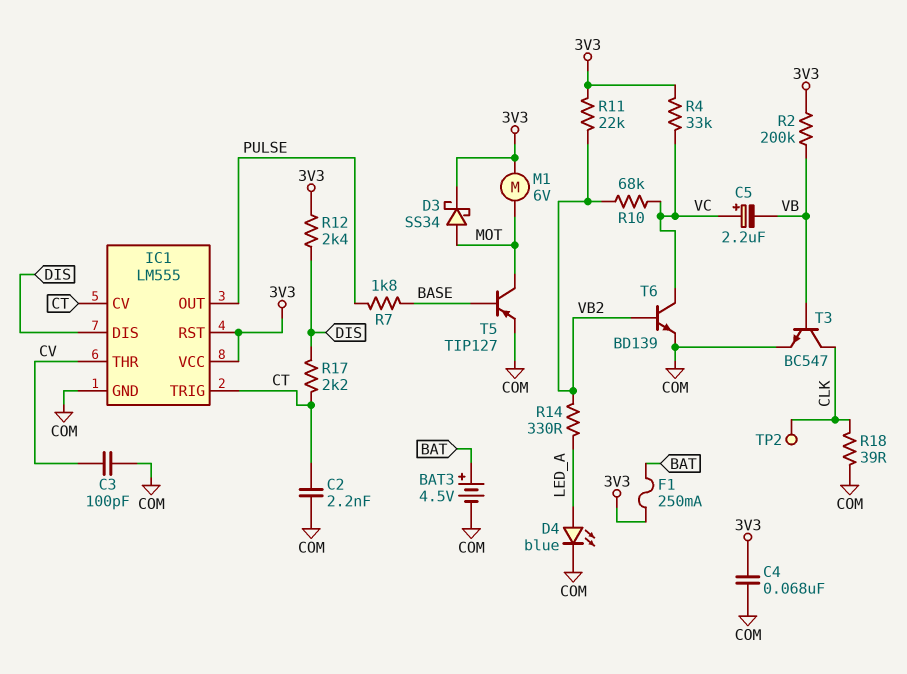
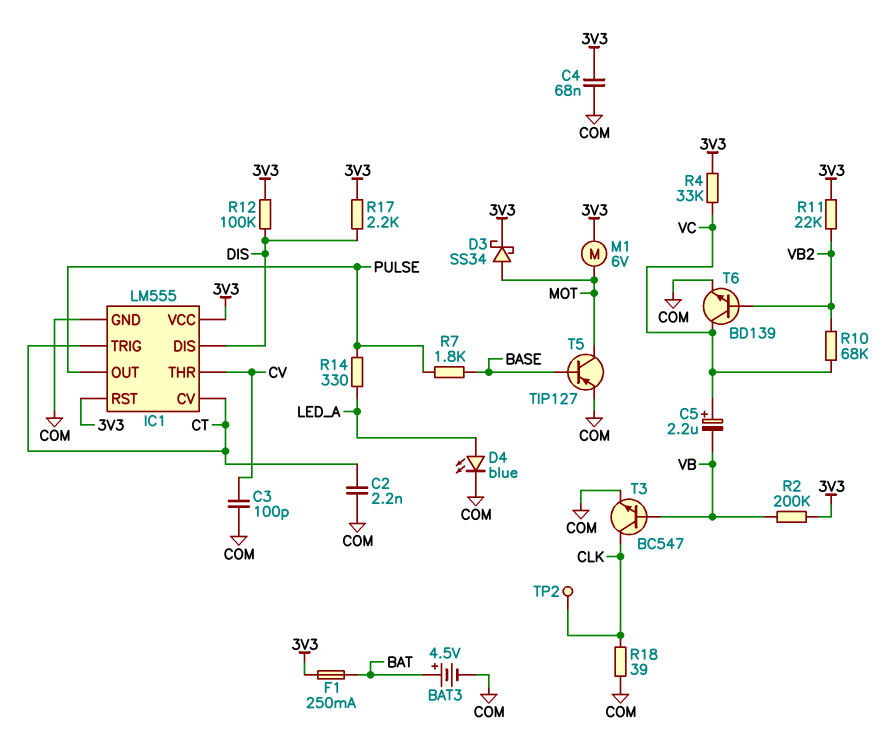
R12: 2.4k (3V3, DIS) -> 100k (3V3, DIS)
R14: 330 (LED_A, VB2) -> 330 (LED_A, PULSE)
R17: 2.2k (CT, DIS) -> 2.2k (3V3, DIS)

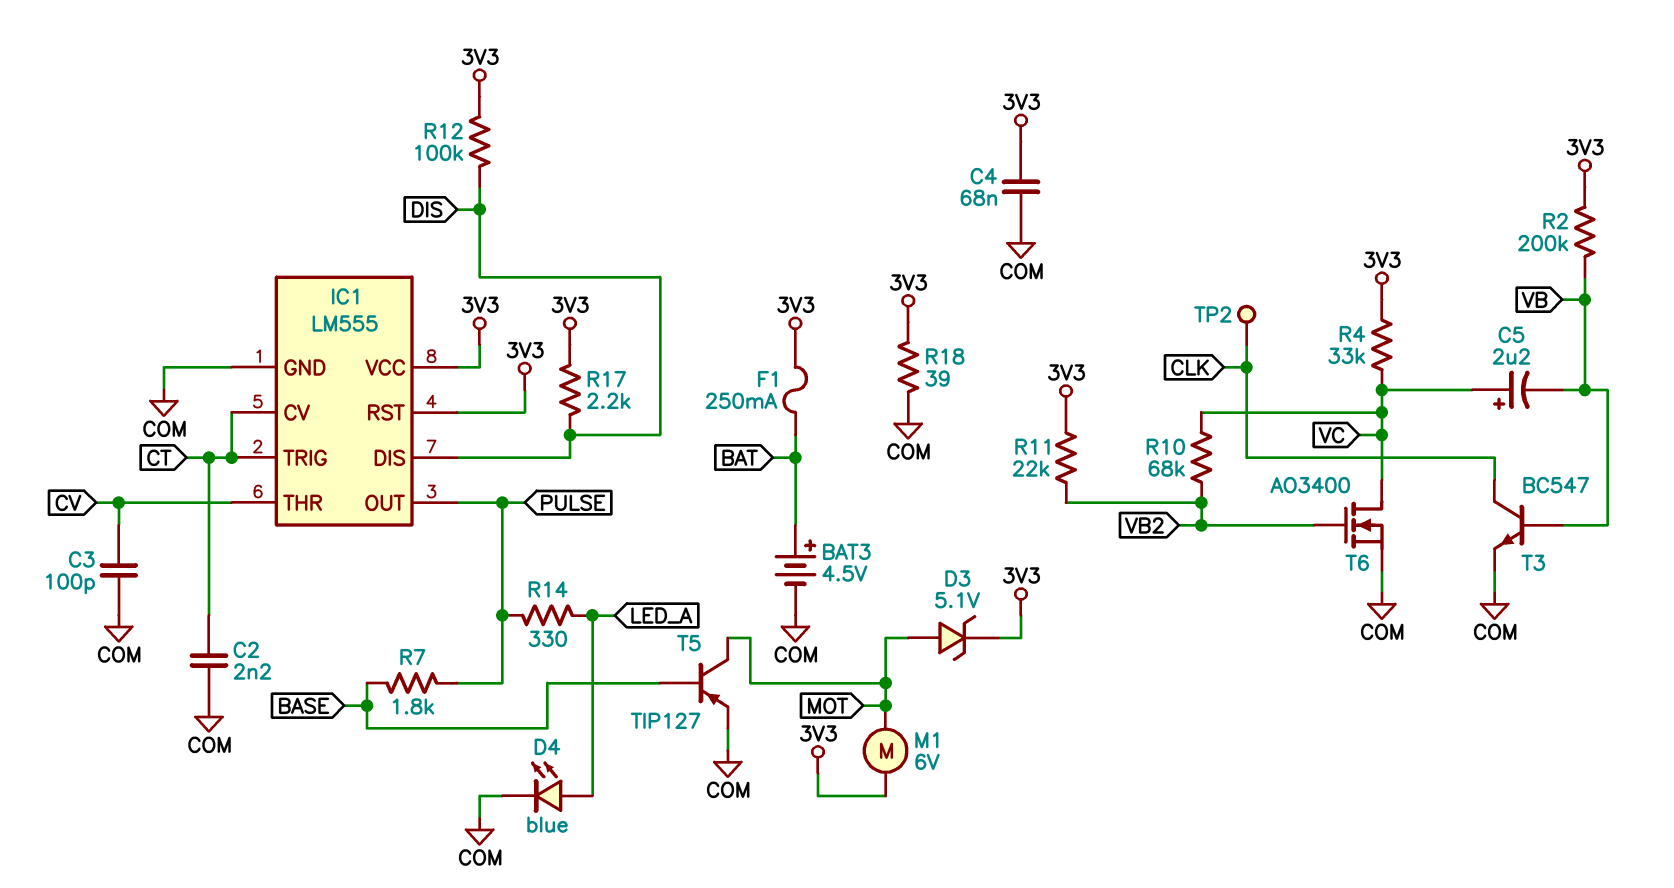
D3: schottky SS34 (A MOT, K 3V3) -> zener 5.1V (A MOT, K 3V3)
R18: 39 (CLK, COM) -> 39 (3V3, COM)
T6: NPN BD139 (B VB2, C VC, E COM) -> NMOS AO3400 (G VB2, D VC, S COM)

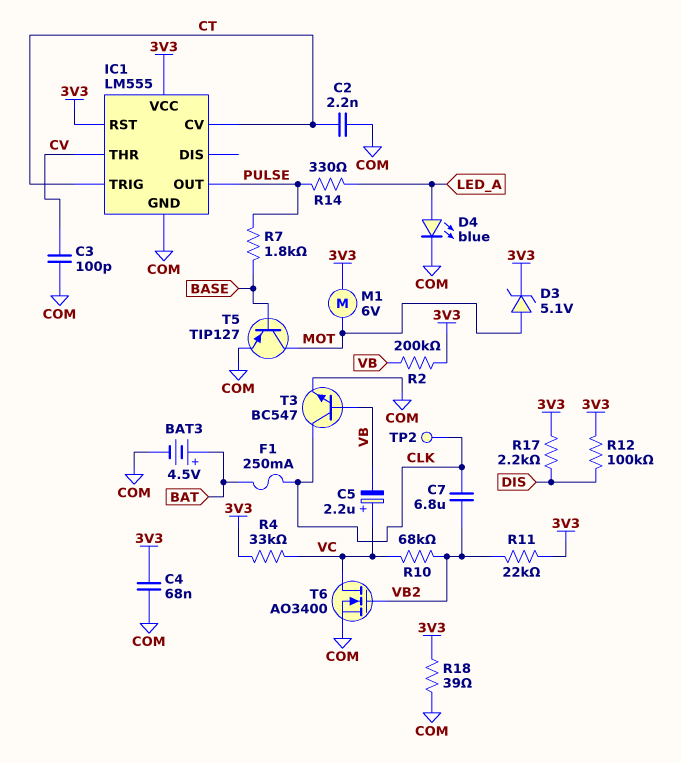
C7: none -> 6.8uF (CLK, VB2)
F1: 250mA (3V3, BAT) -> 250mA (BAT, CLK)
IC1 pin DIS: DIS -> none

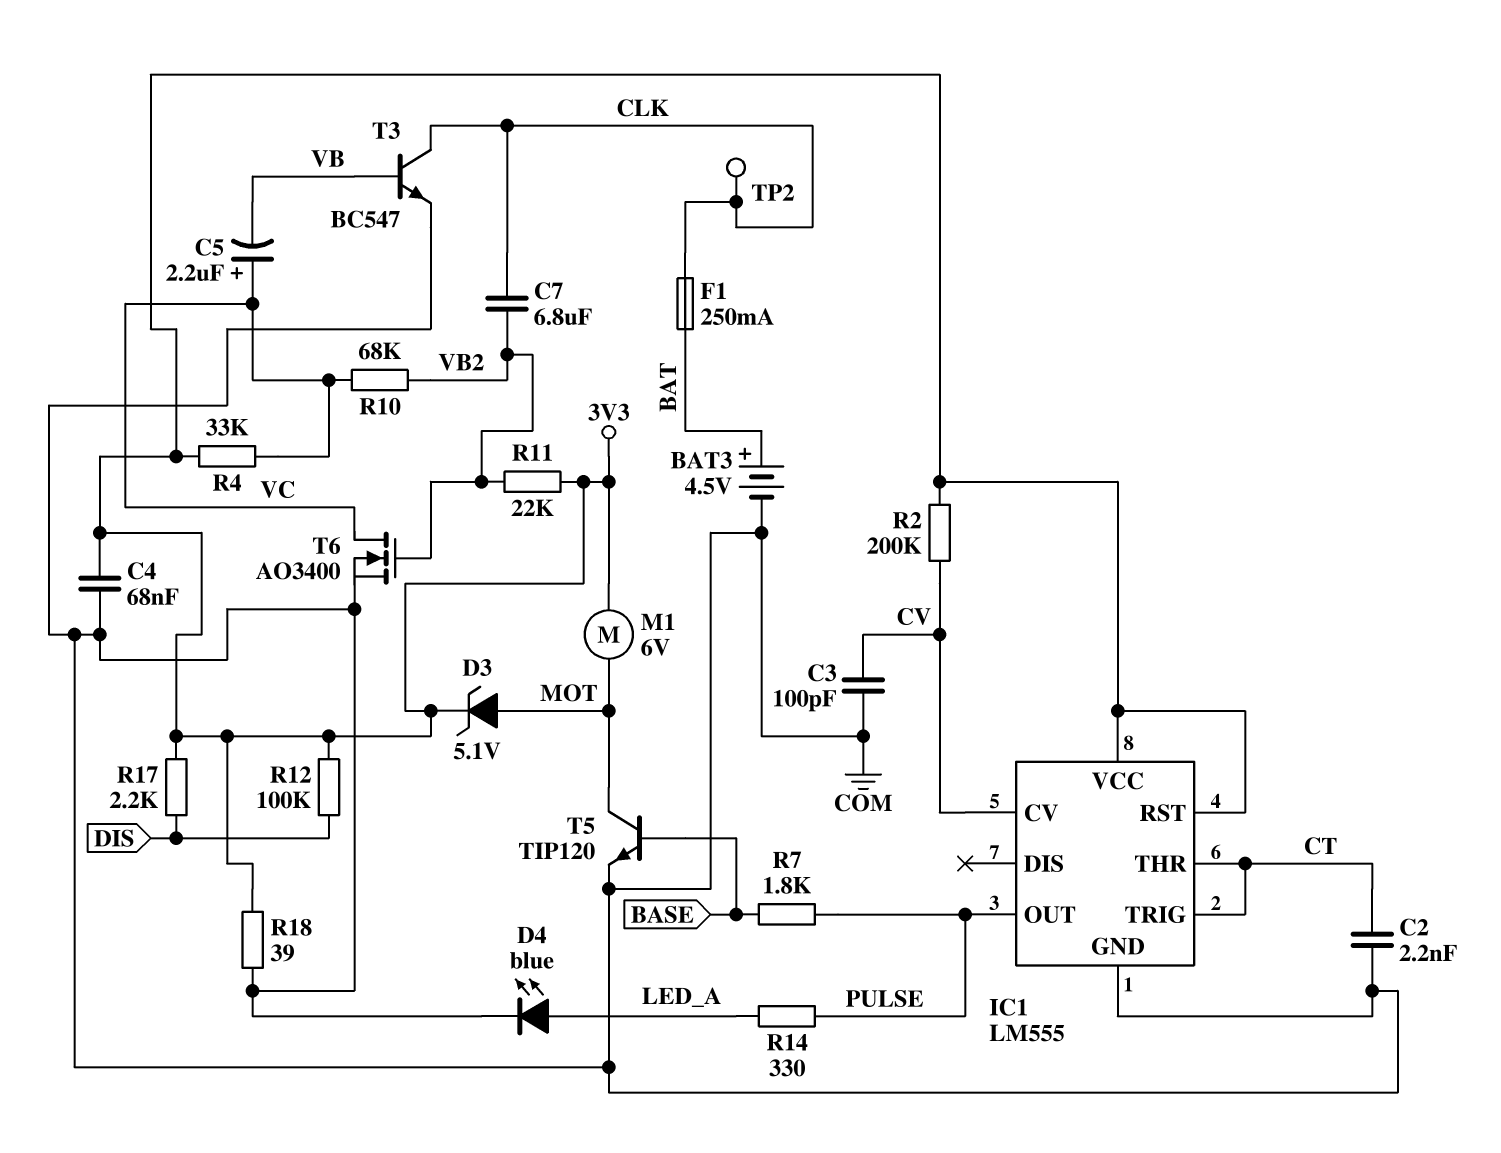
IC1 pin CV: CT -> CV
IC1 pin THR: CV -> CT
R2: 200k (3V3, VB) -> 200k (3V3, CV)
T5: PNP TIP127 (B BASE, C MOT, E COM) -> NPN TIP120 (B BASE, C MOT, E COM)

